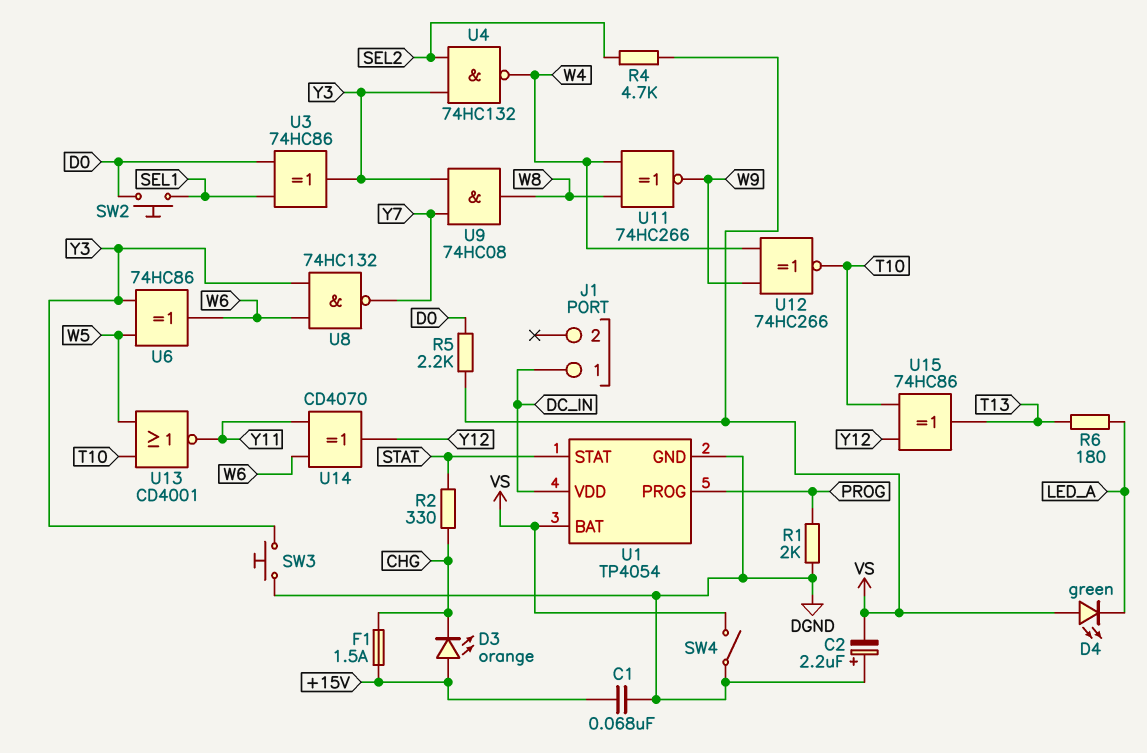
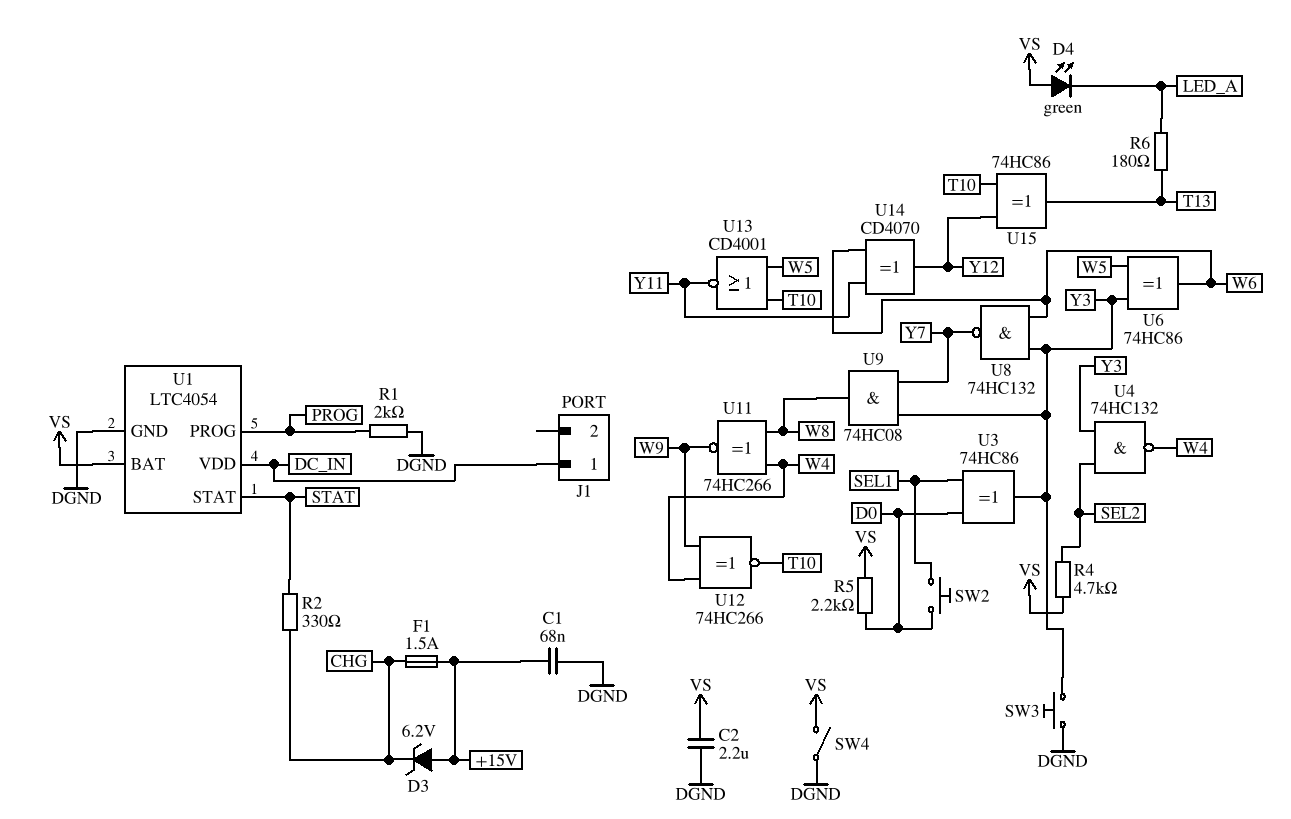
C2: 2.2uF (plus DGND, minus VS) -> 2.2uF (DGND, VS)
D3: LED orange (A +15V, K CHG) -> zener 6.2V (A +15V, K CHG)
U1: TP4054 -> LTC4054

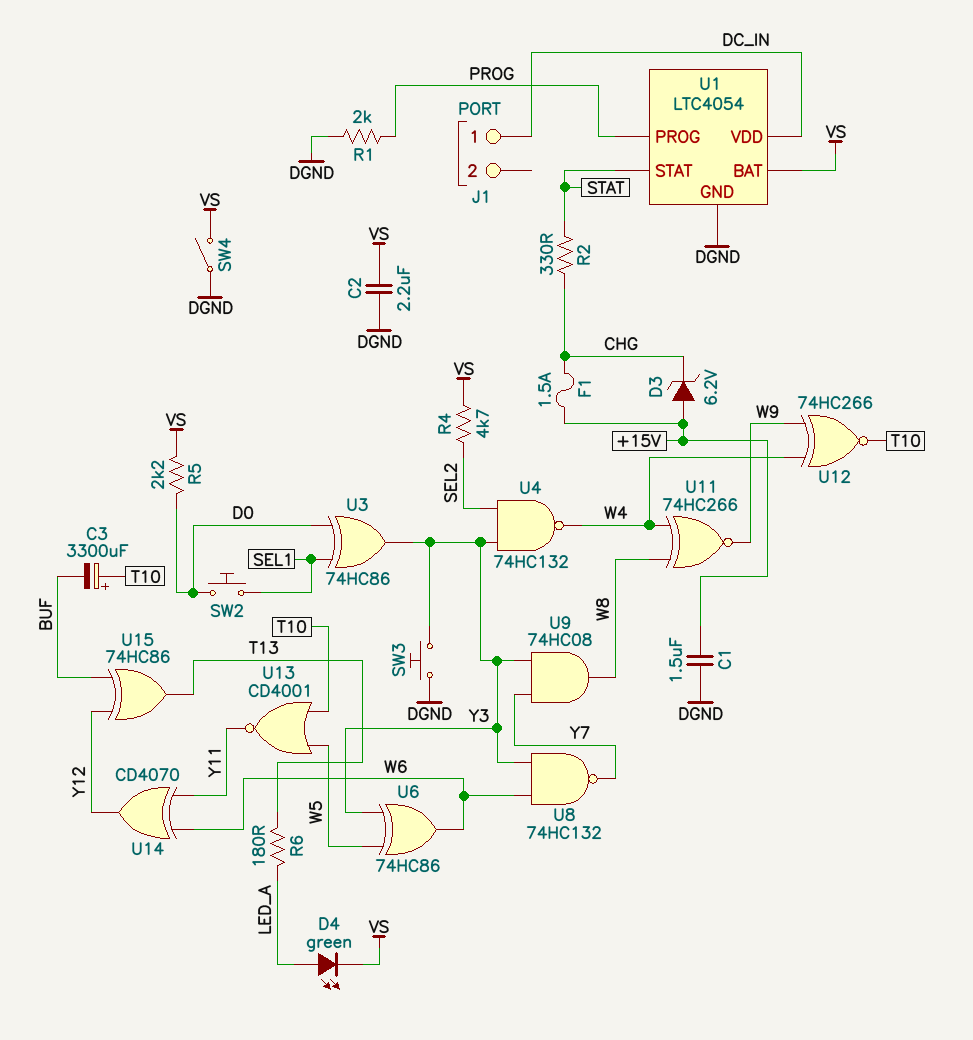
C1: 68nF (+15V, DGND) -> 1.5uF (+15V, DGND)
C3: none -> 3300uF (plus T10, minus BUF)
D4: LED green (A VS, K LED_A) -> LED green (A LED_A, K VS)
U15: XOR 74HC86 (in T10, in Y12, out T13) -> XOR 74HC86 (in BUF, in Y12, out T13)

